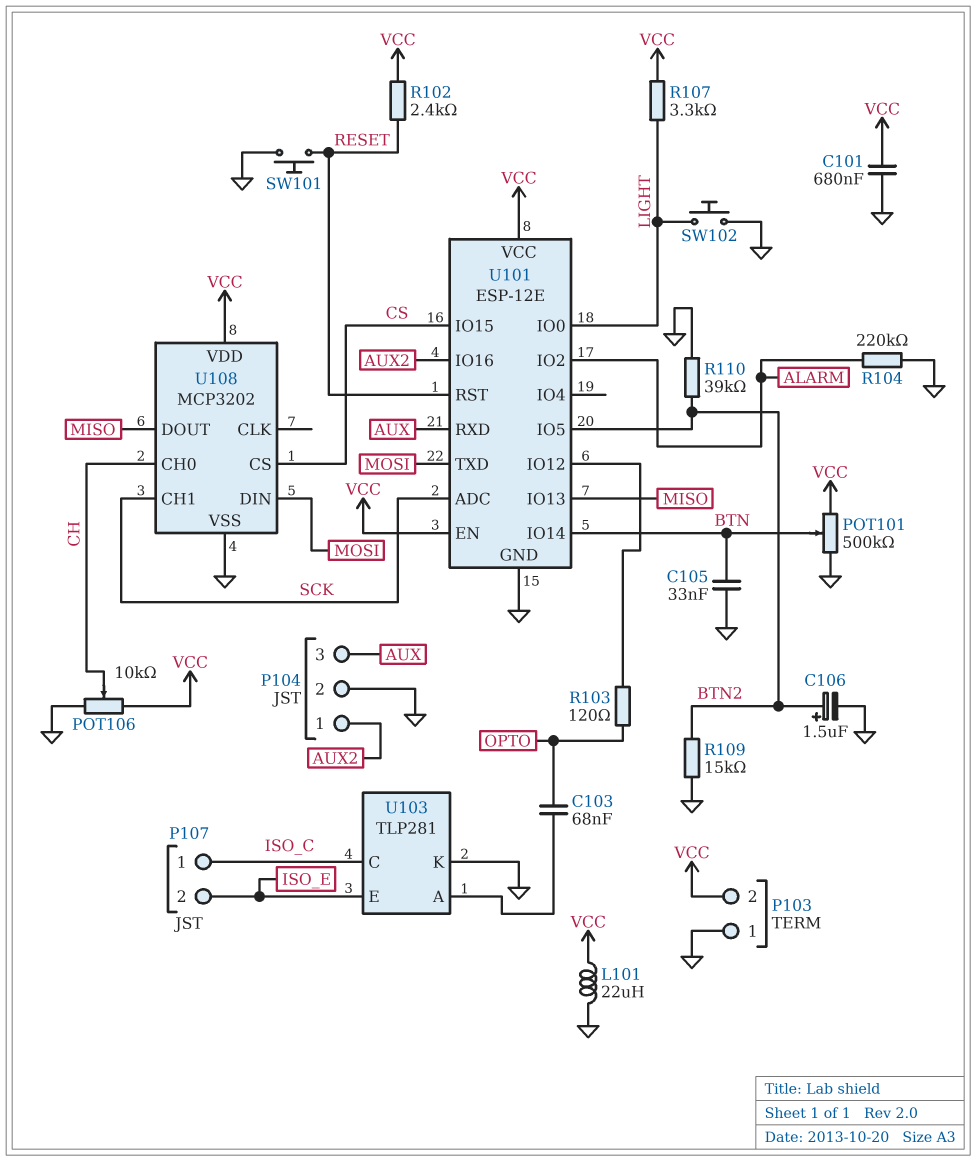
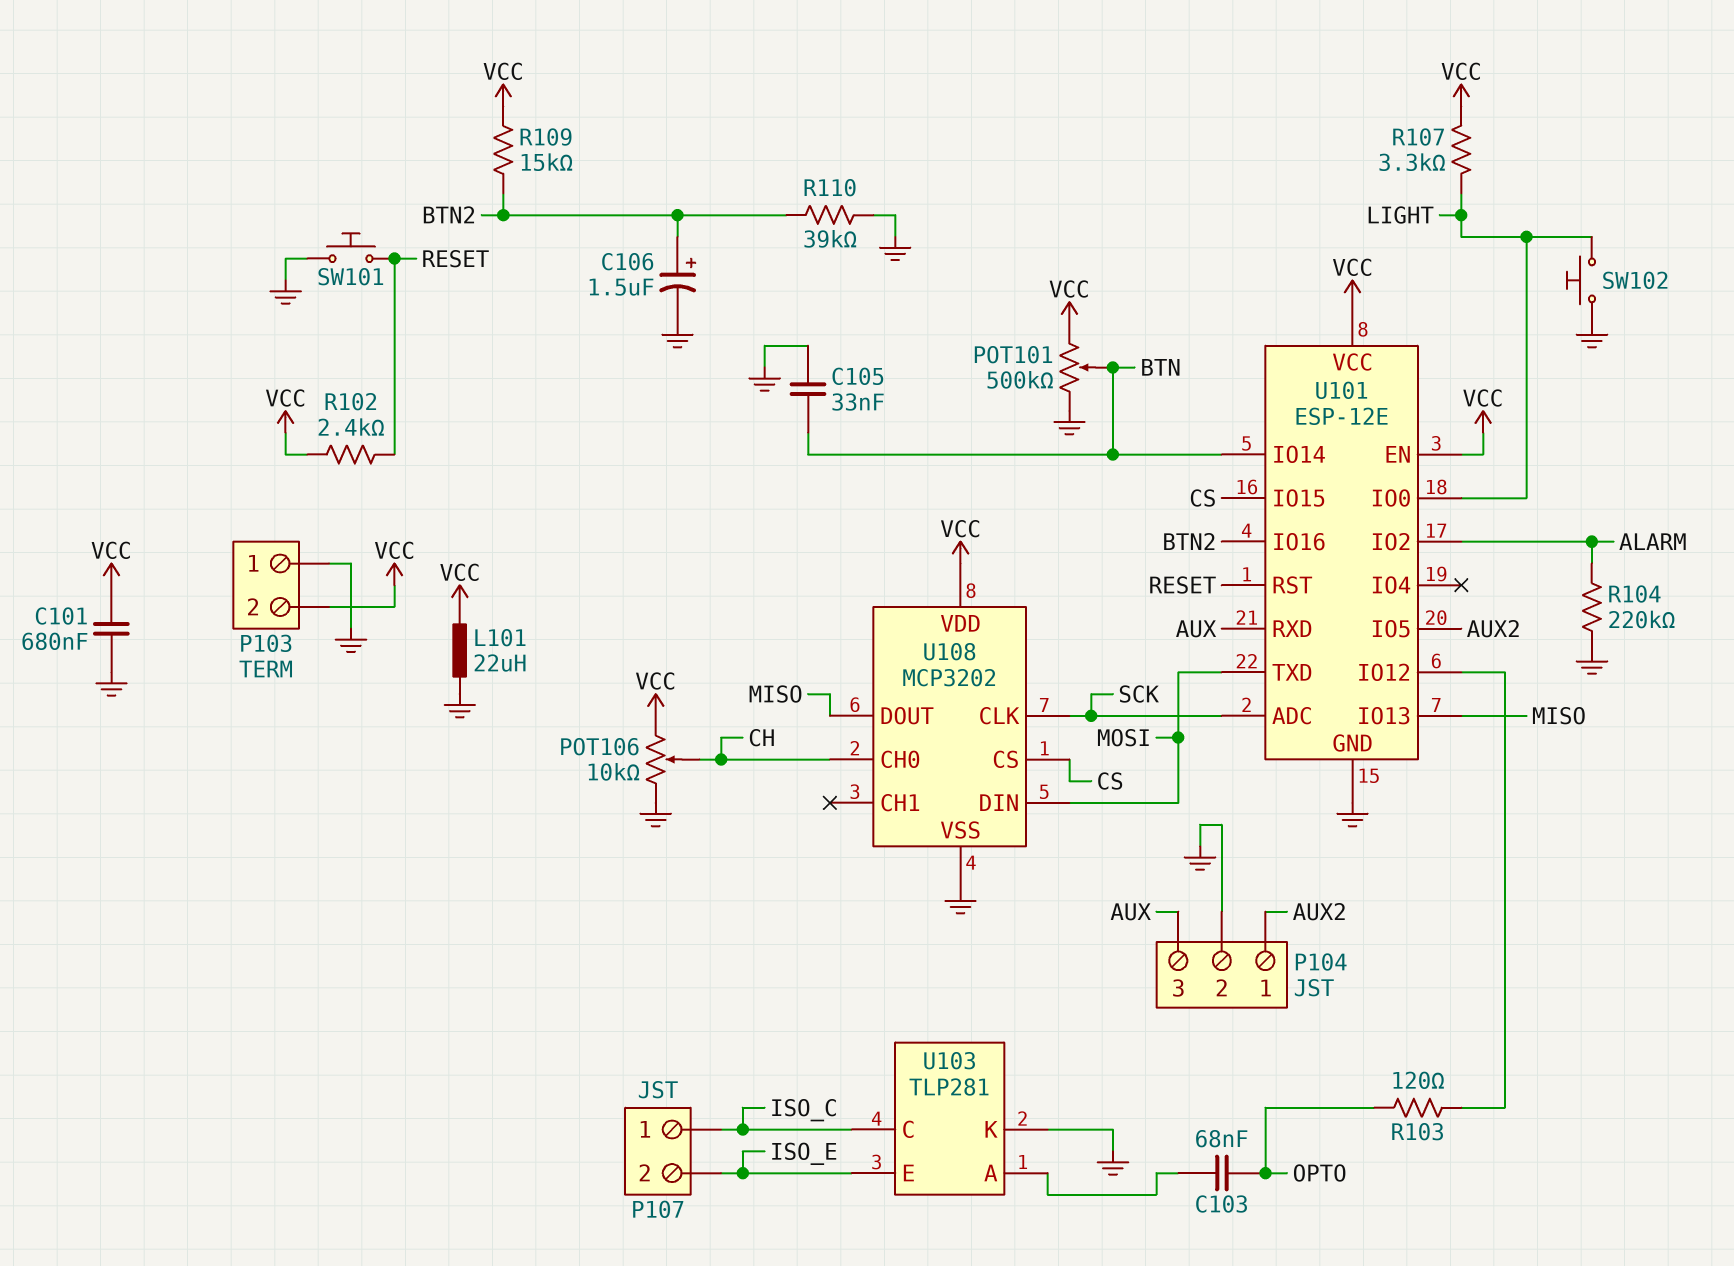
R109: 15k (BTN2, GND) -> 15k (BTN2, VCC)
U101 pin IO5: BTN2 -> AUX2
U101 pin IO16: AUX2 -> BTN2
U108 pin CH1: SCK -> none
U108 pin CLK: none -> SCK

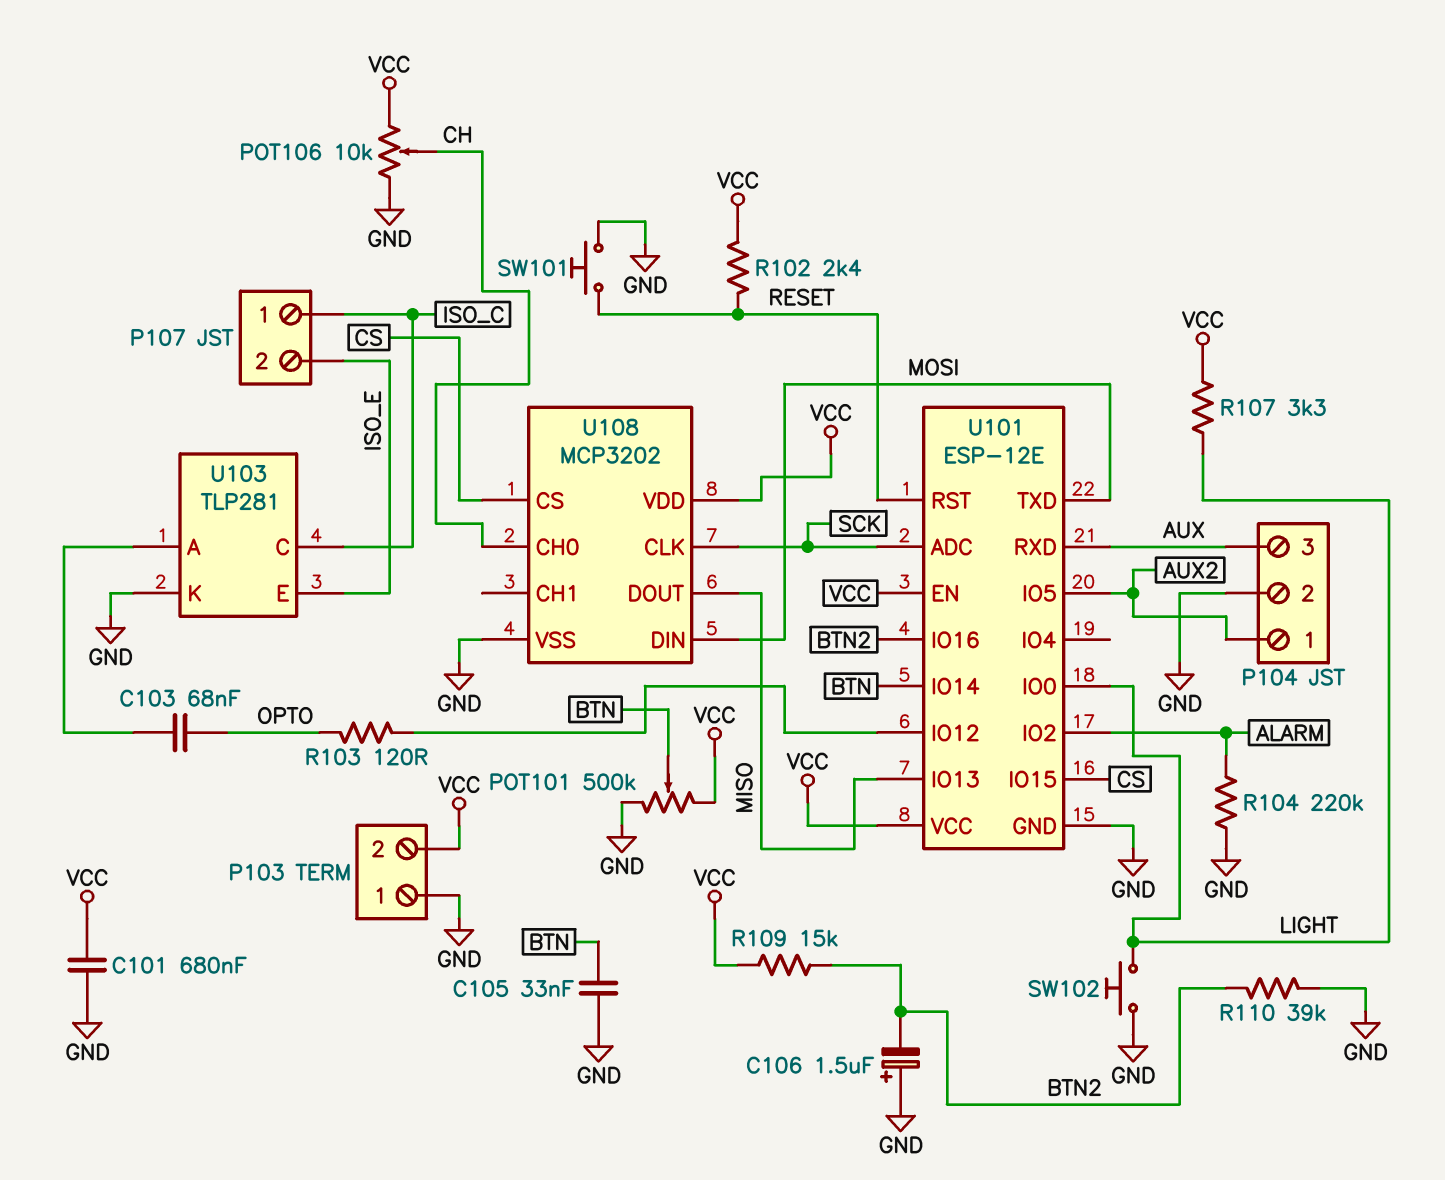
C106: 1.5uF (plus BTN2, minus GND) -> 1.5uF (plus GND, minus BTN2)
L101: 22uH (GND, VCC) -> none

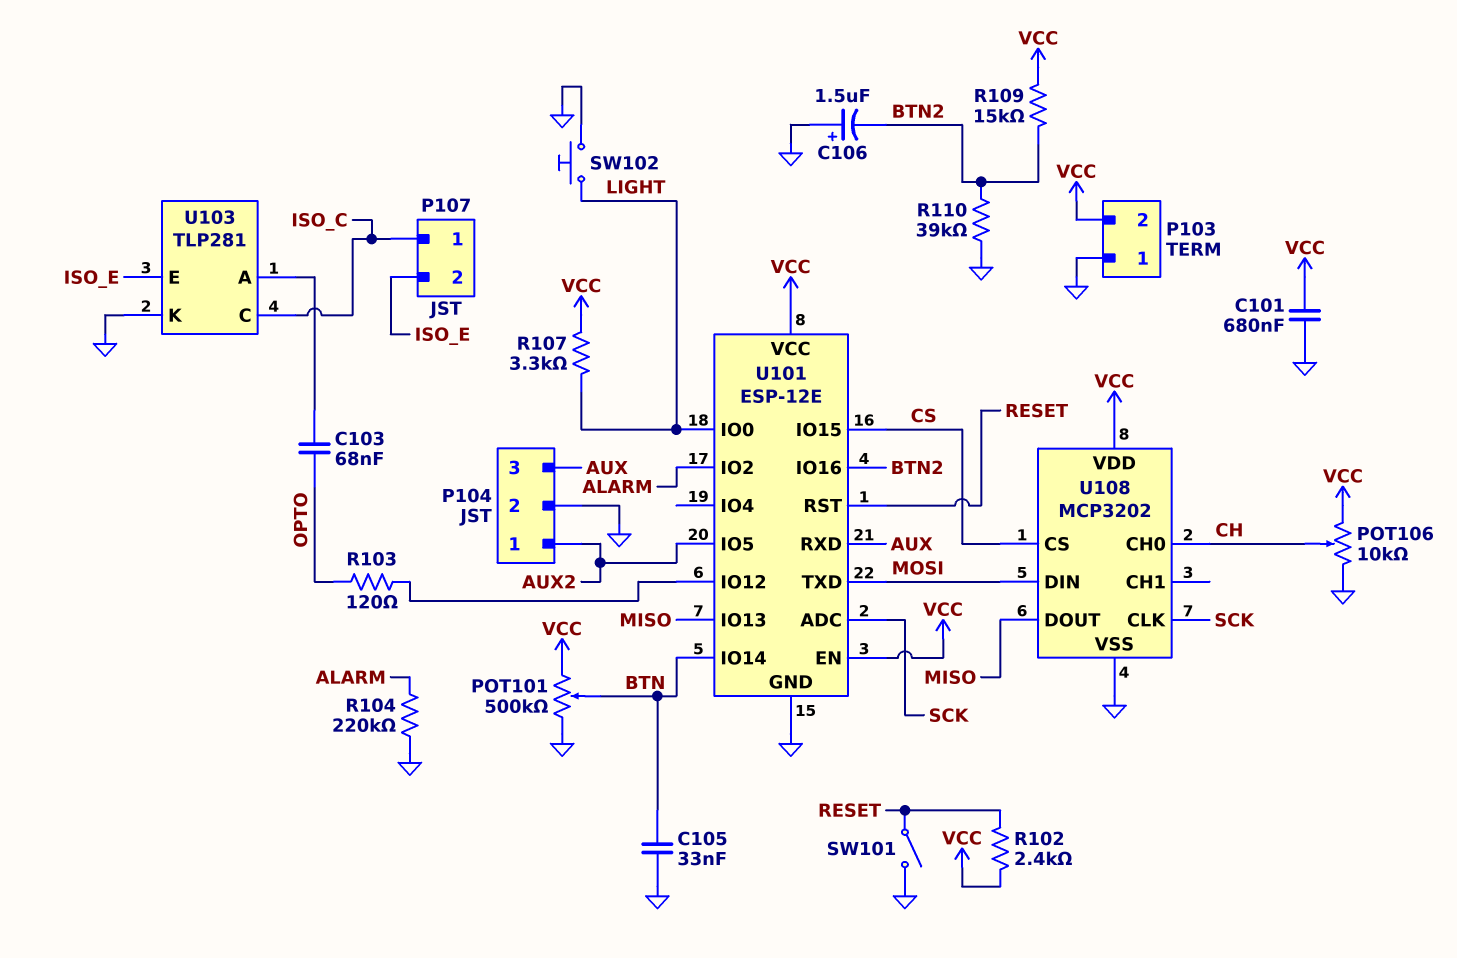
SW101: button (GND, RESET) -> switch (GND, RESET)

